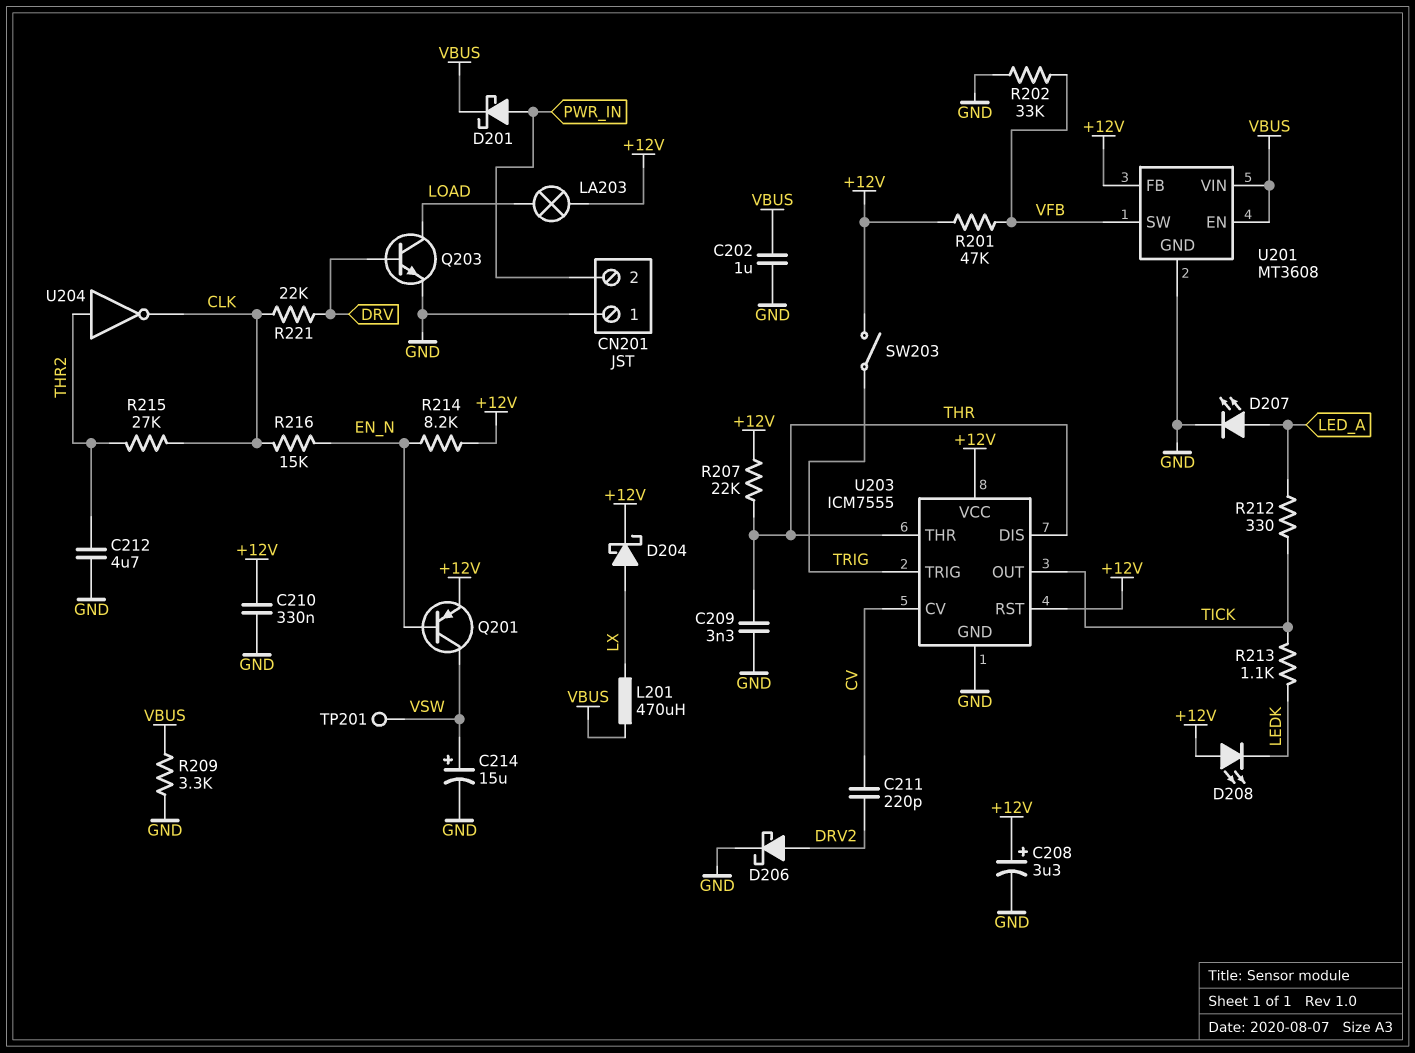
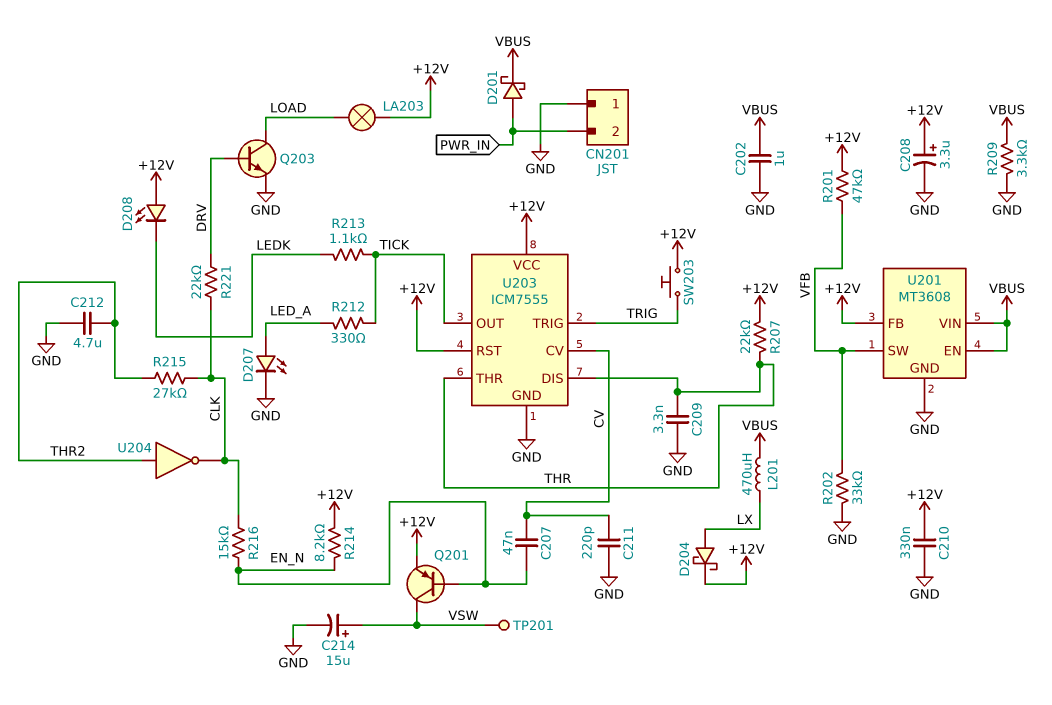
C207: none -> 47nF (CV, EN_N)
C211: 220pF (CV, DRV2) -> 220pF (CV, GND)
D206: schottky (A DRV2, K GND) -> none
SW203: switch (+12V, TRIG) -> button (+12V, TRIG)

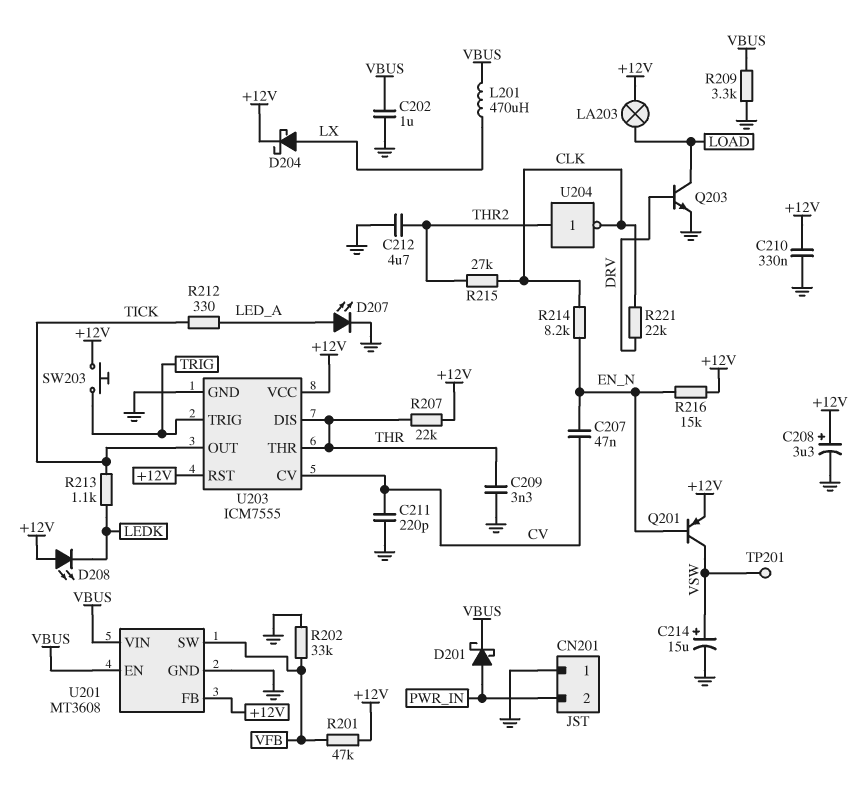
R214: 8.2k (+12V, EN_N) -> 8.2k (CLK, EN_N)
R216: 15k (CLK, EN_N) -> 15k (+12V, EN_N)

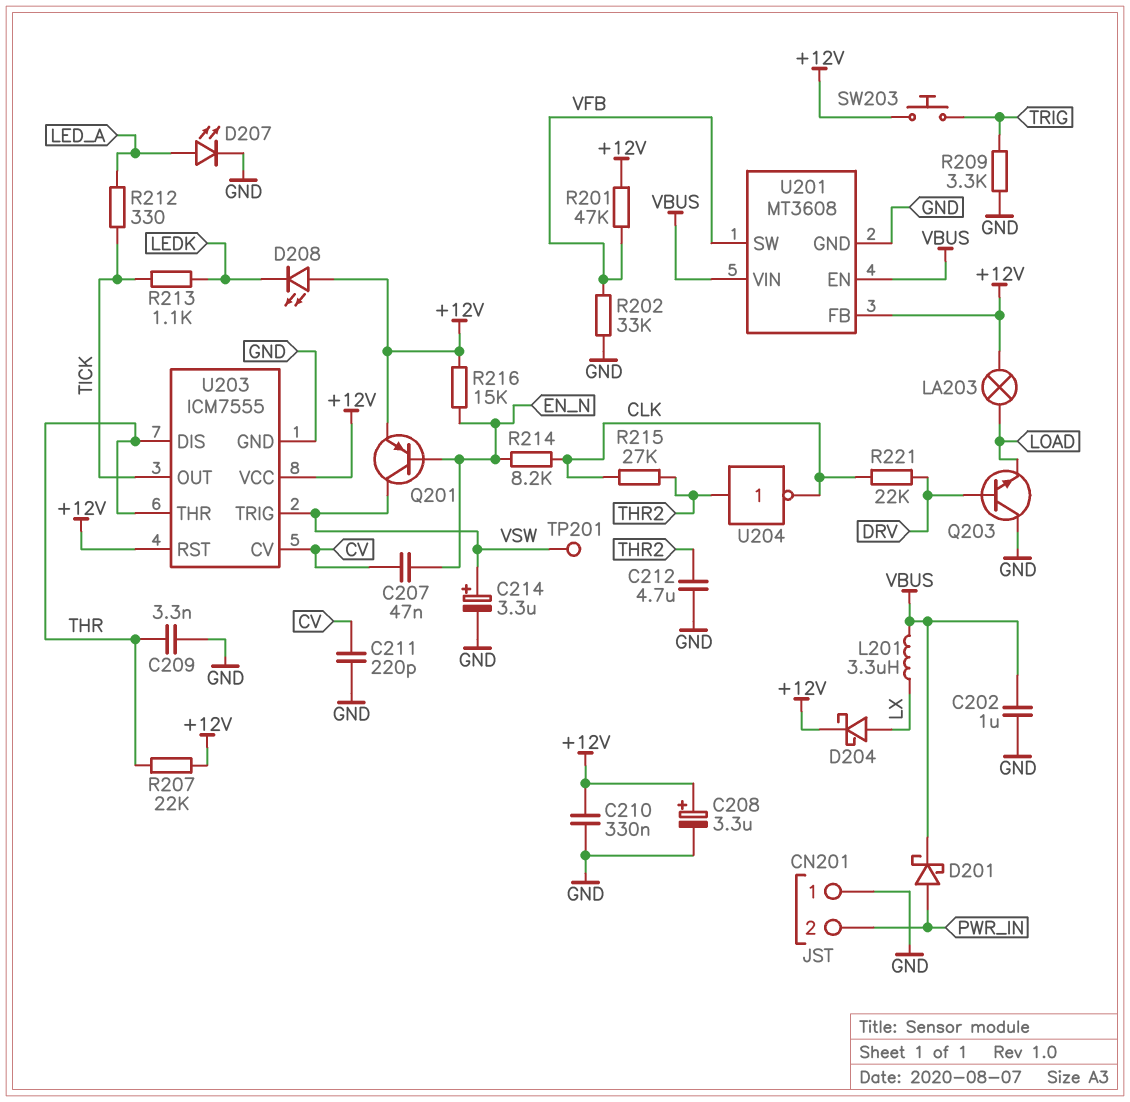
C214: 15uF (plus VSW, minus GND) -> 3.3uF (plus VSW, minus GND)
L201: 470uH (LX, VBUS) -> 3.3uH (LX, VBUS)
Q203: NPN (B DRV, C LOAD, E GND) -> NPN (B DRV, C GND, E LOAD)
R209: 3.3k (GND, VBUS) -> 3.3k (GND, TRIG)
U203 pin TRIG: TRIG -> VSW

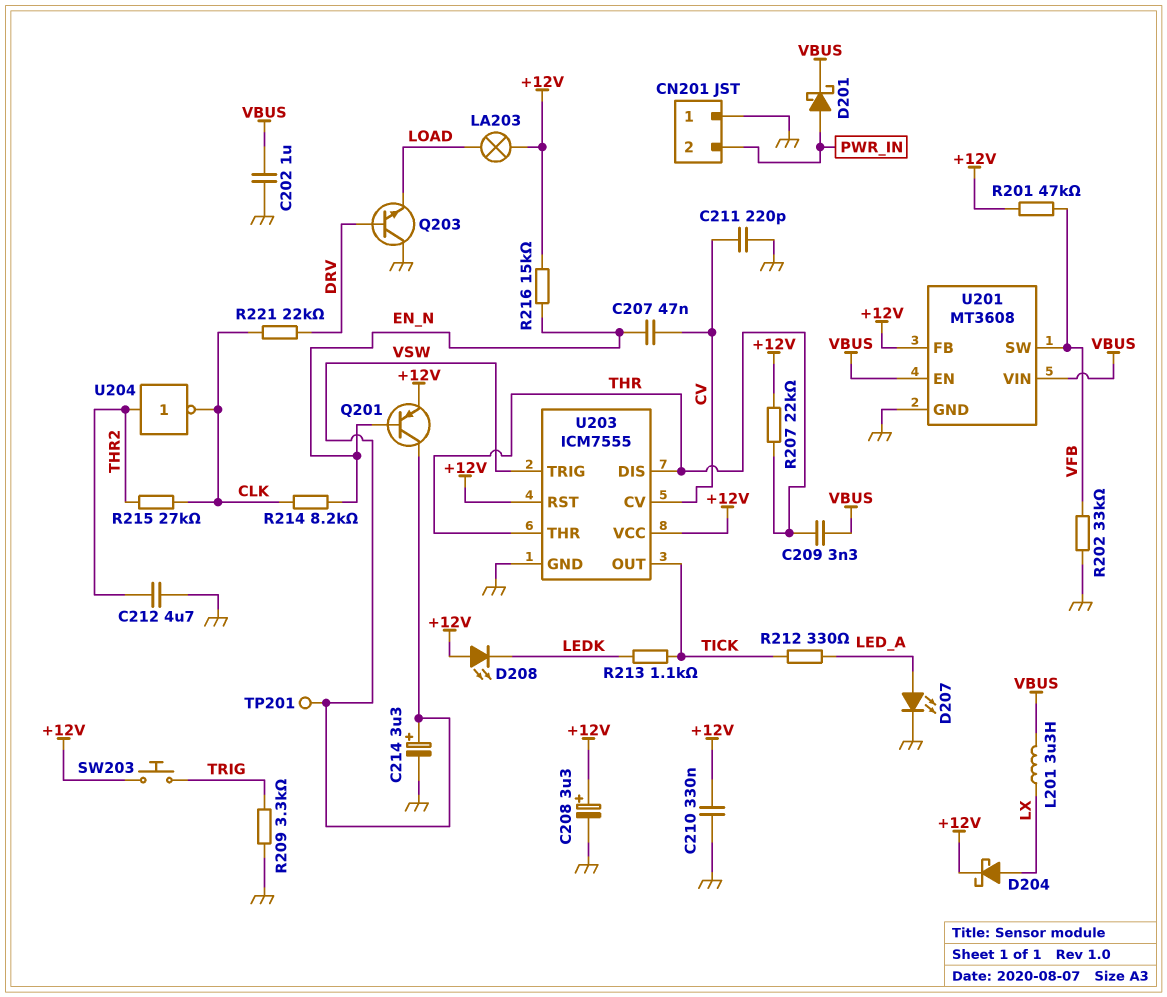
C209: 3.3nF (GND, THR) -> 3.3nF (THR, VBUS)

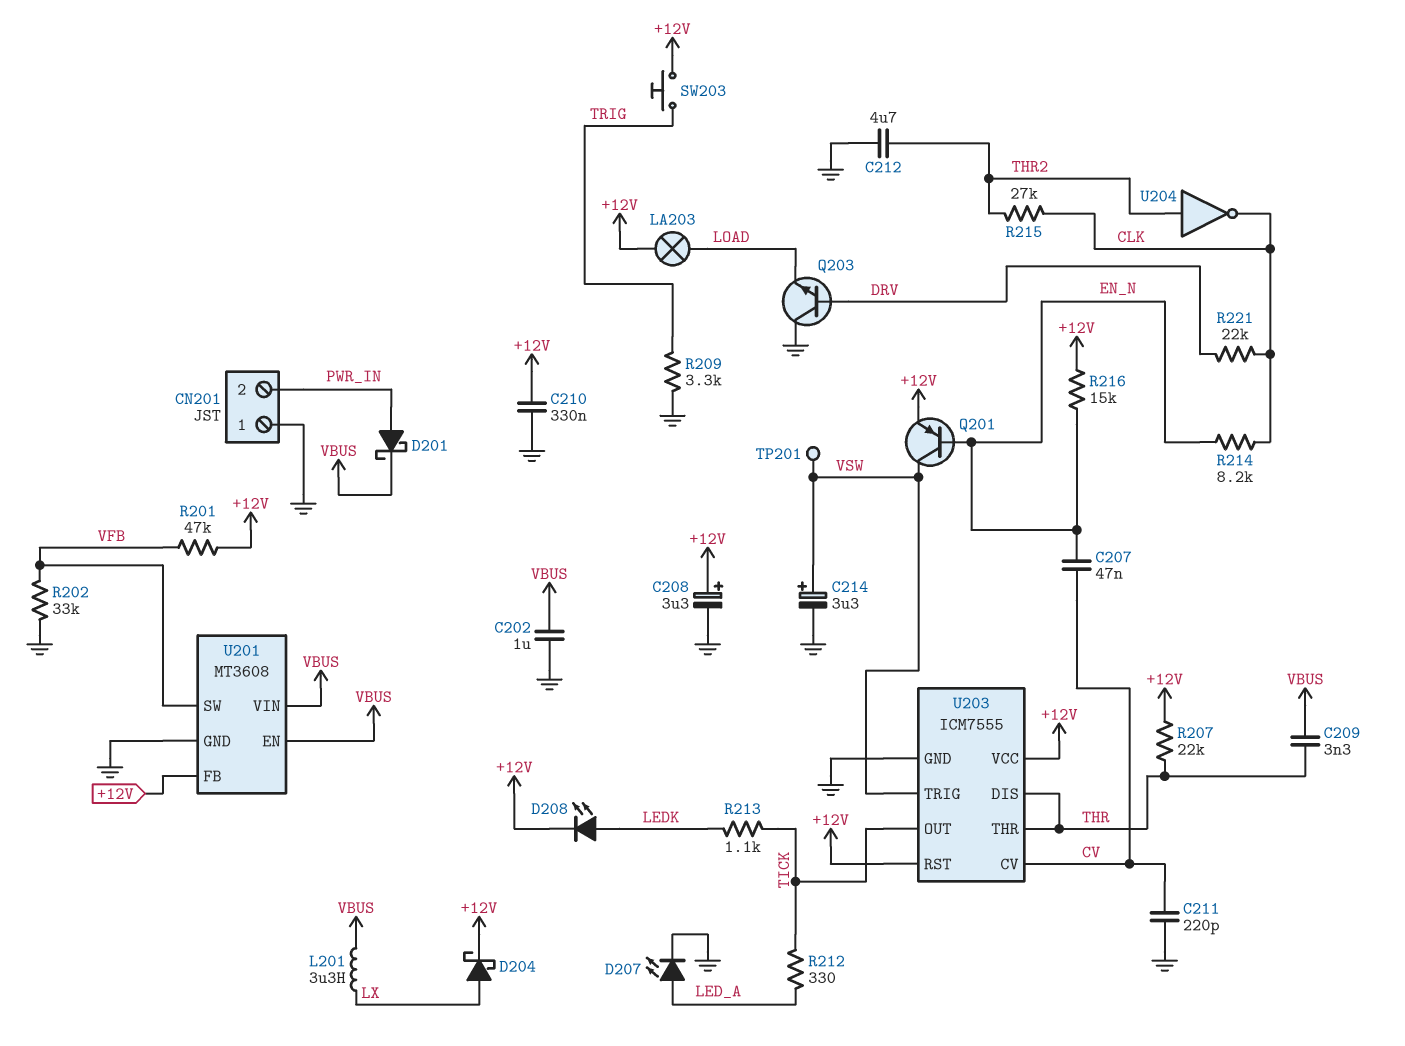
D208: LED (A +12V, K LEDK) -> LED (A LEDK, K +12V)

